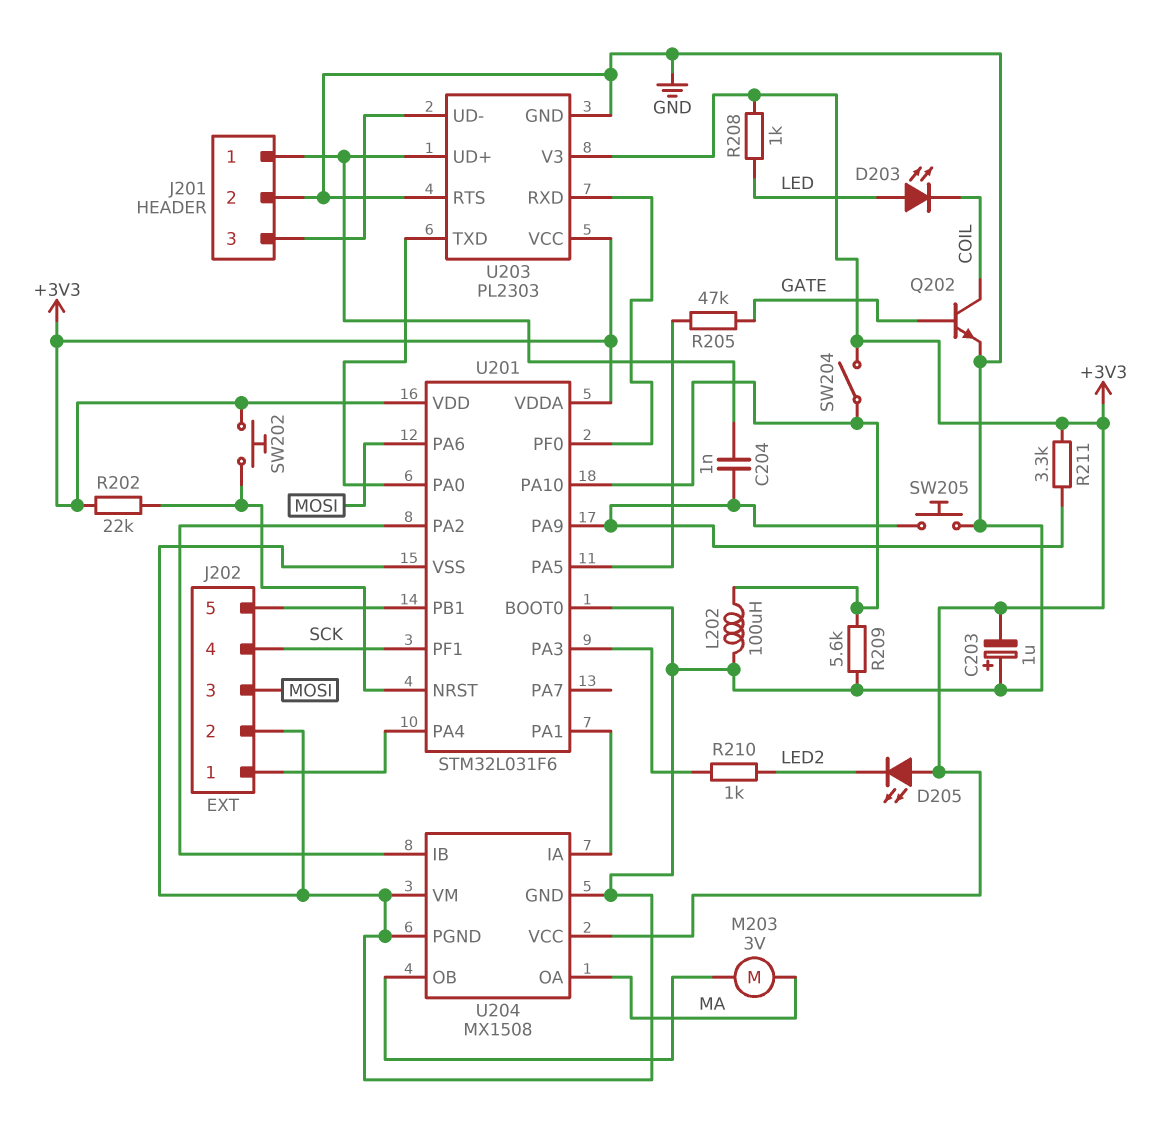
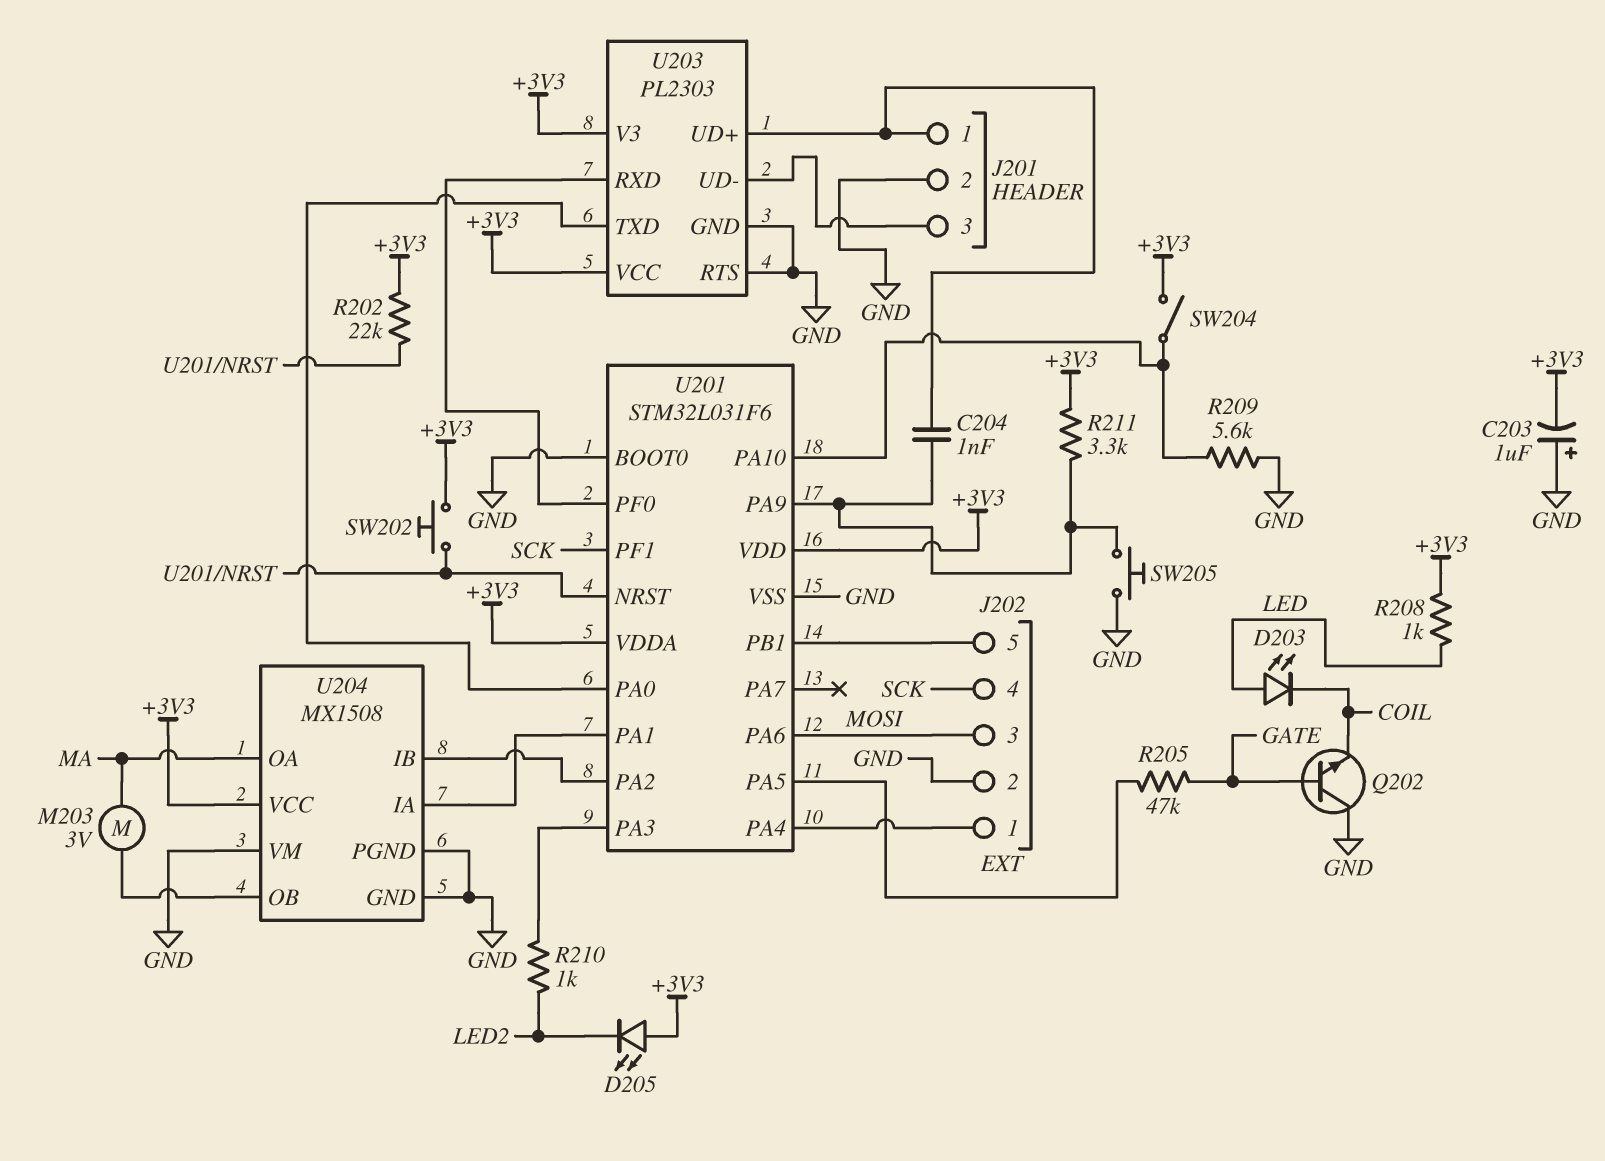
L202: 100uH (GND, U201/PA10) -> none
Q202: NPN (B GATE, C COIL, E GND) -> NPN (B GATE, C GND, E COIL)

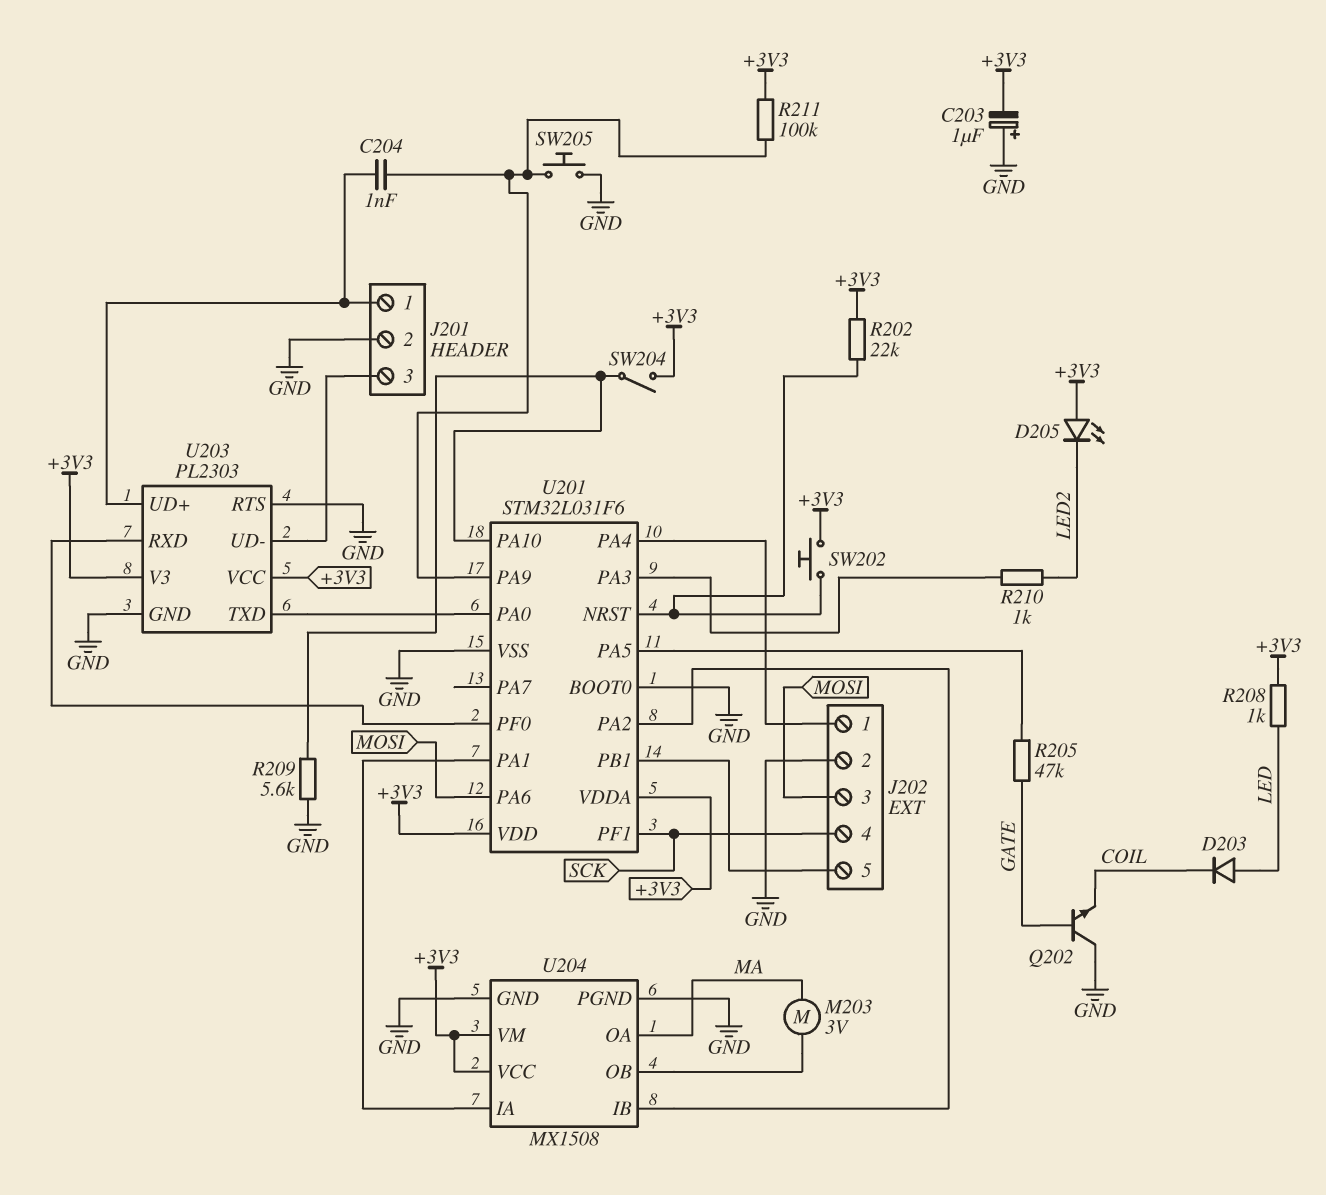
D203: LED (A LED, K COIL) -> diode (A LED, K COIL)
R211: 3.3k (+3V3, U201/PA9) -> 100k (+3V3, U201/PA9)
U204 pin VM: GND -> +3V3

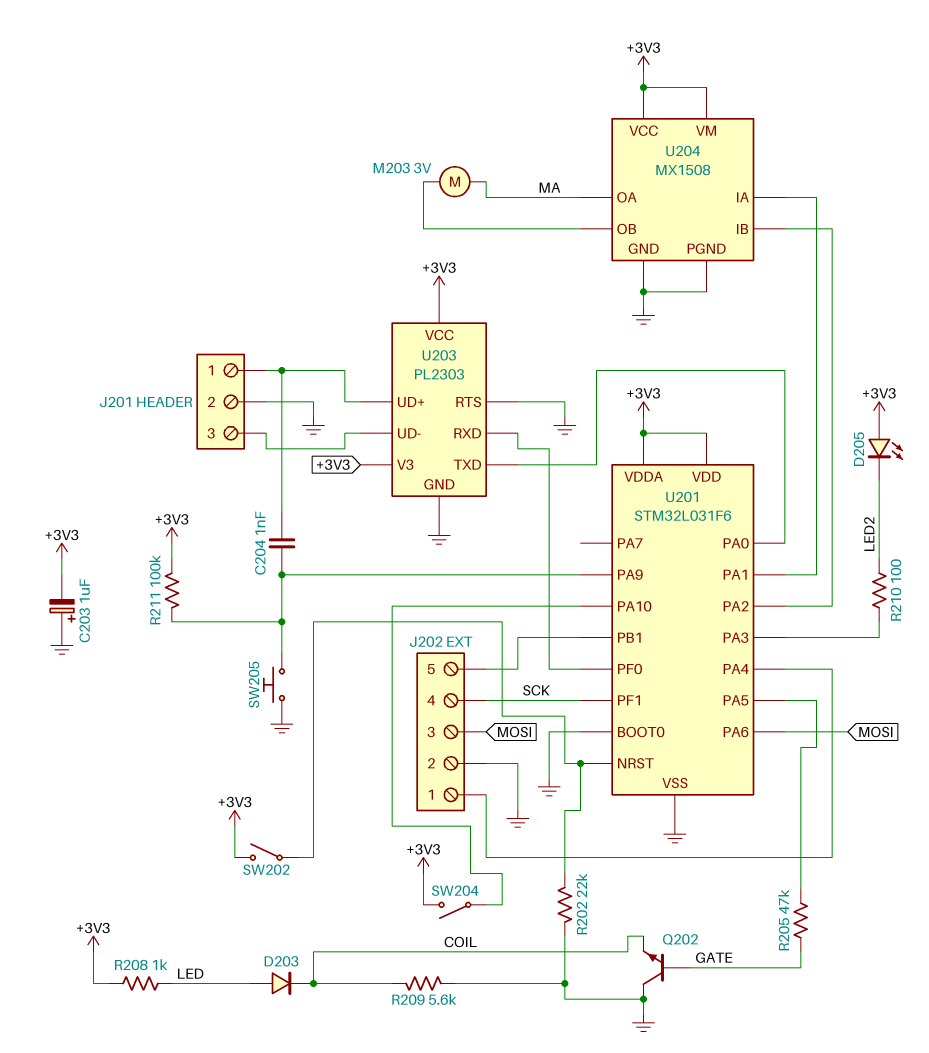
R202: 22k (+3V3, U201/NRST) -> 22k (GND, U201/NRST)
R209: 5.6k (GND, U201/PA10) -> 5.6k (COIL, GND)
R210: 1k (LED2, U201/PA3) -> 100 (LED2, U201/PA3)
SW202: button (+3V3, U201/NRST) -> switch (+3V3, U201/NRST)

